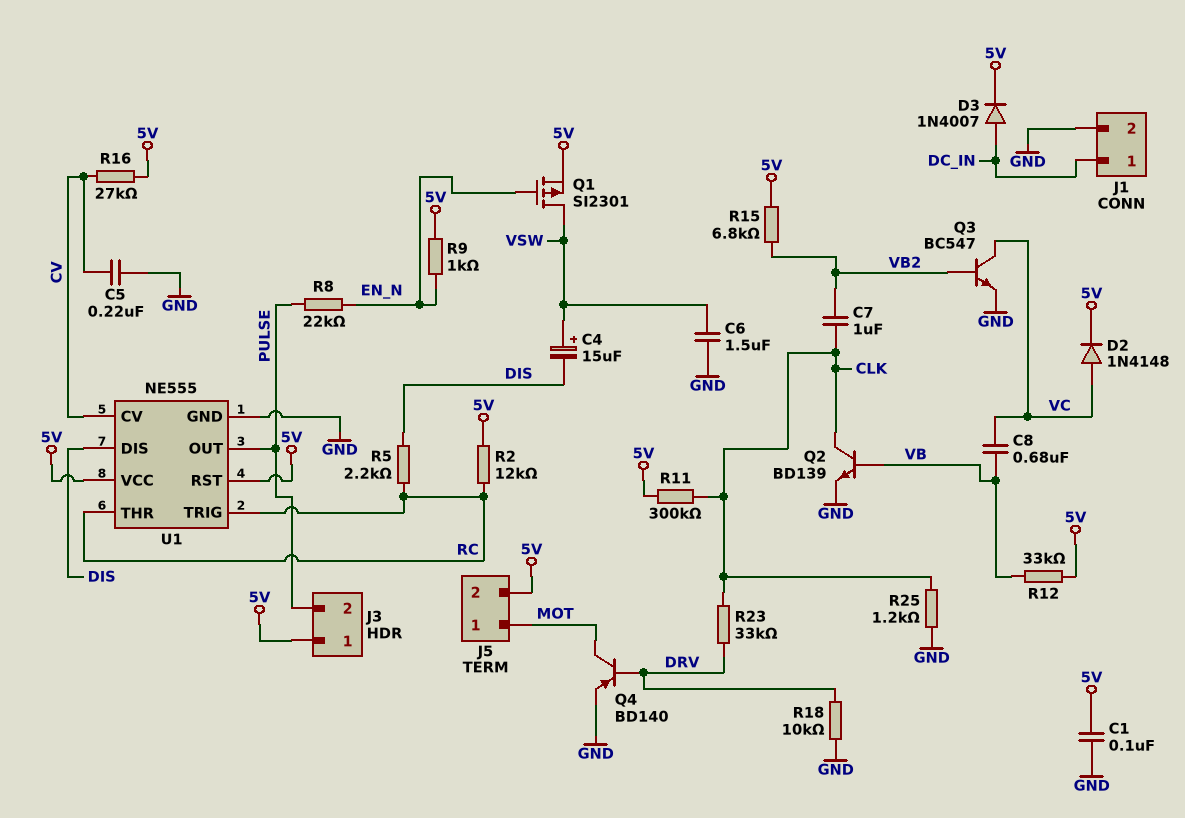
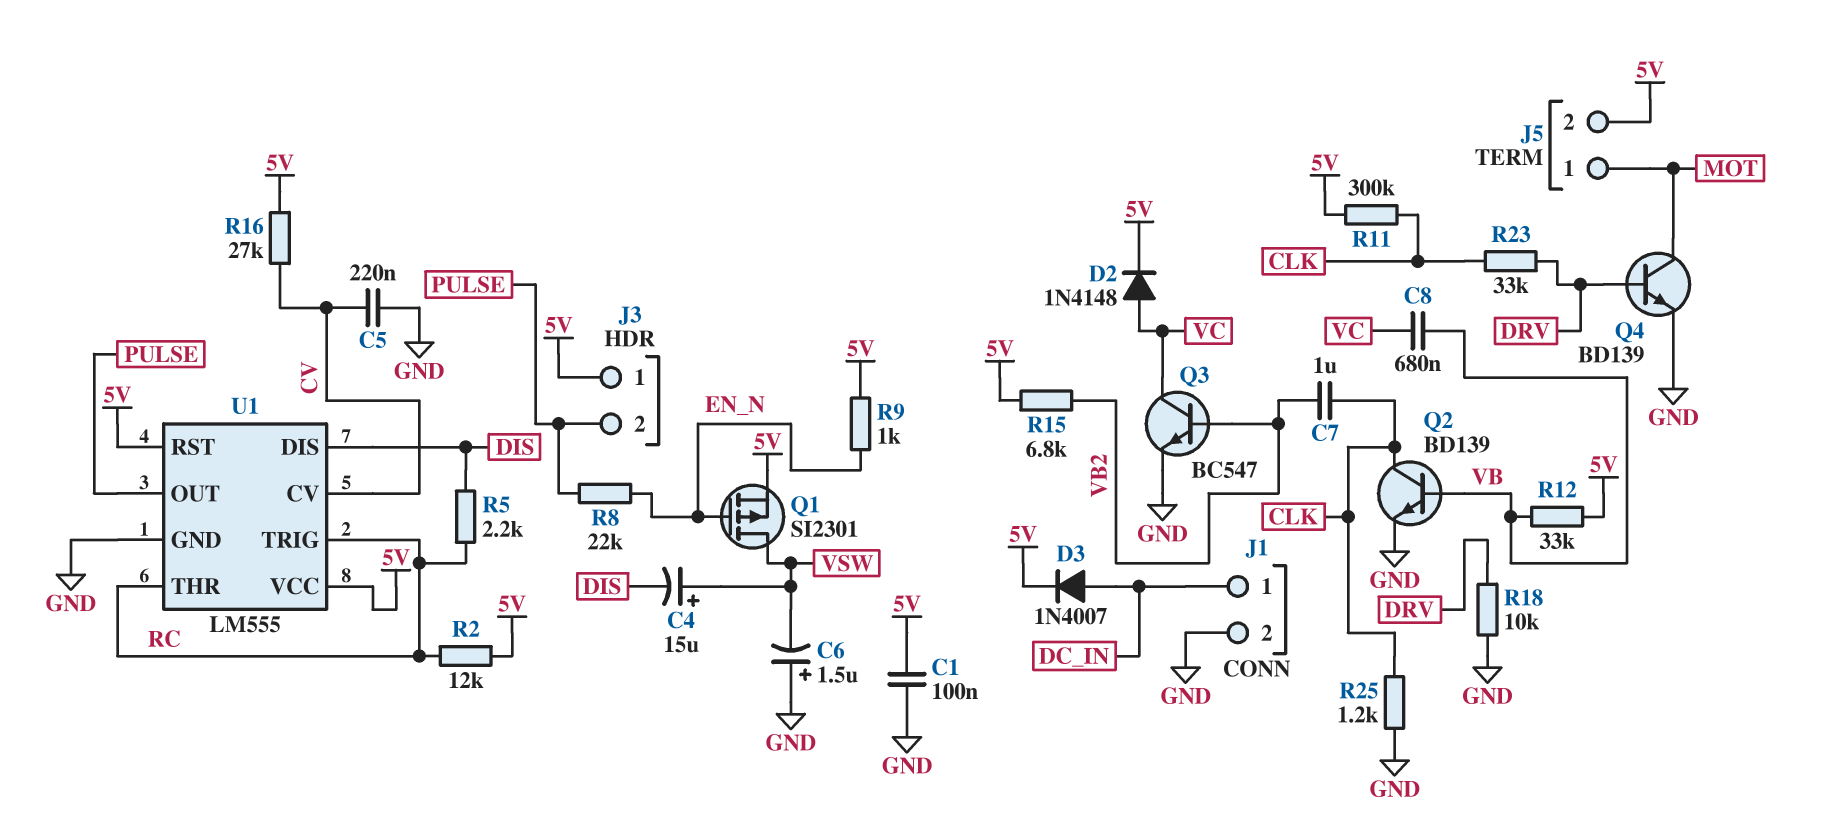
C6: 1.5uF (GND, VSW) -> 1.5uF (plus GND, minus VSW)
Q4: PNP BD140 (B DRV, C MOT, E GND) -> NPN BD139 (B DRV, C MOT, E GND)
U1: NE555 -> LM555

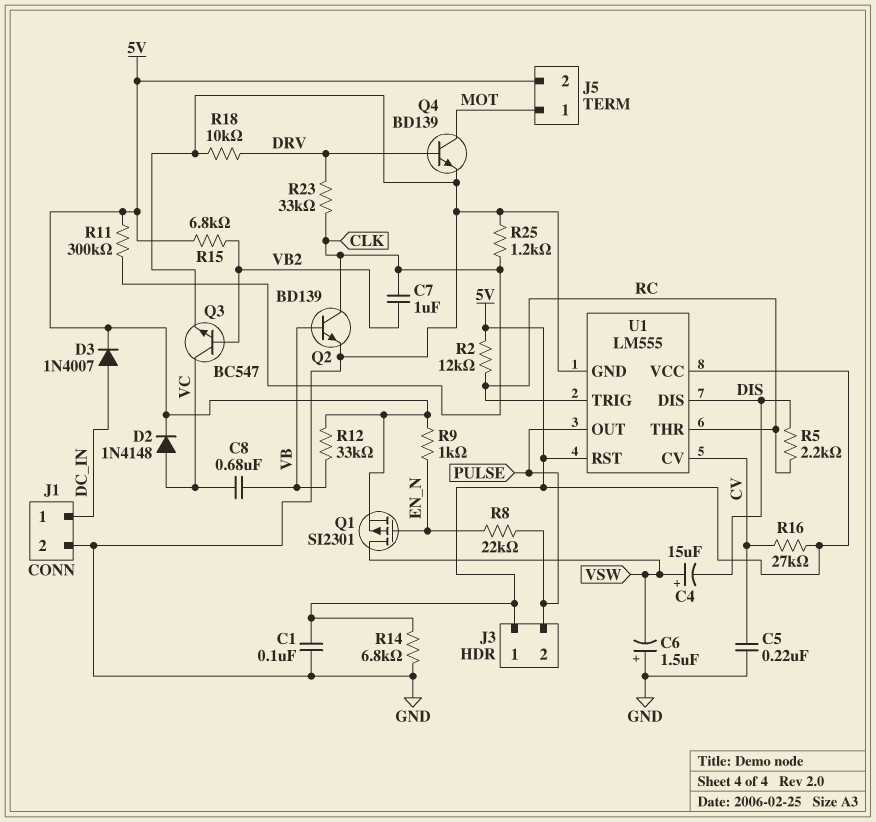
R14: none -> 6.8k (5V, GND)

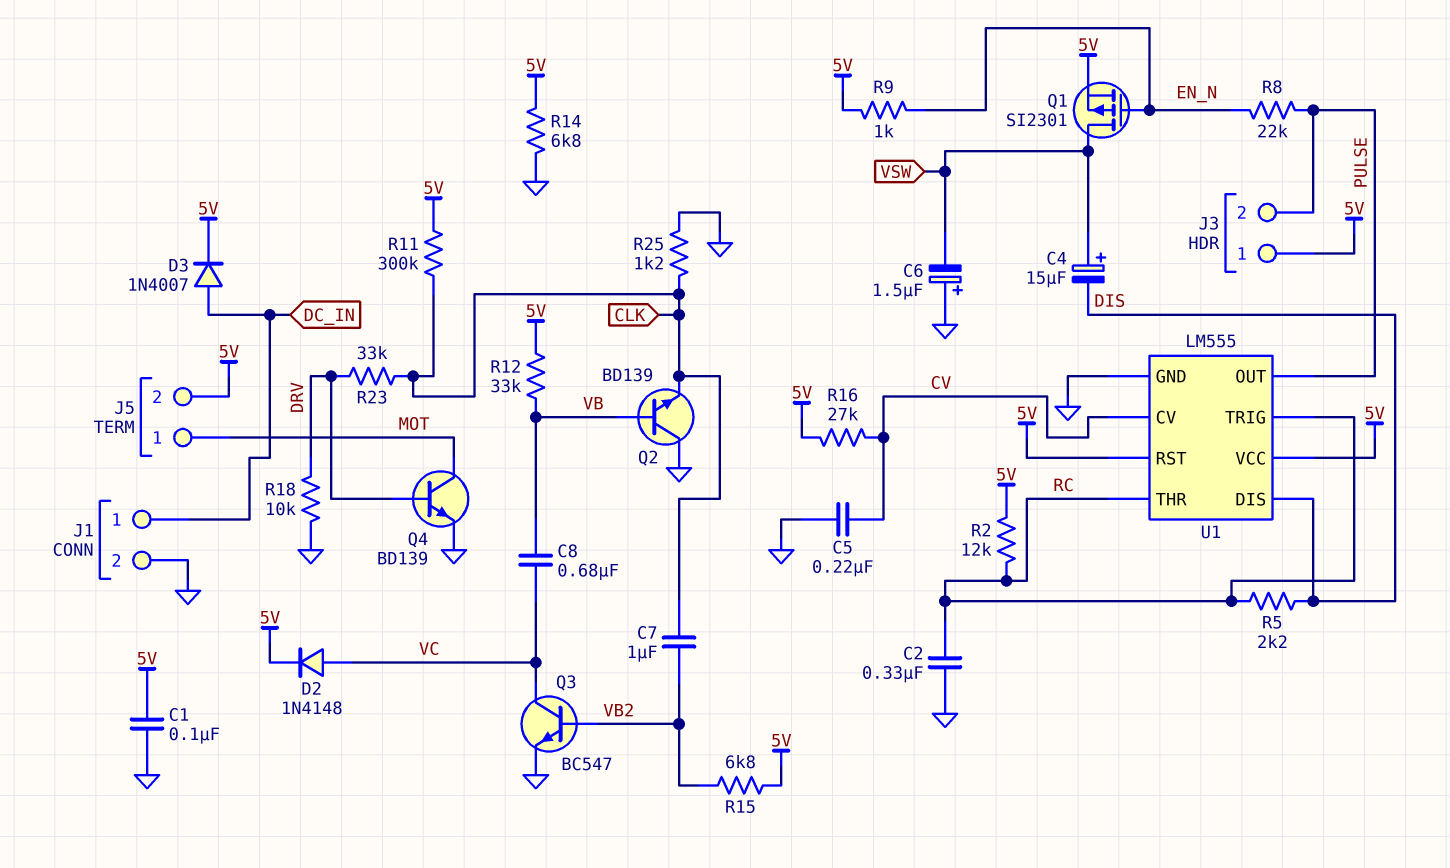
C2: none -> 330nF (GND, RC)
Q2: NPN BD139 (B VB, C CLK, E GND) -> NPN BD139 (B VB, C GND, E CLK)

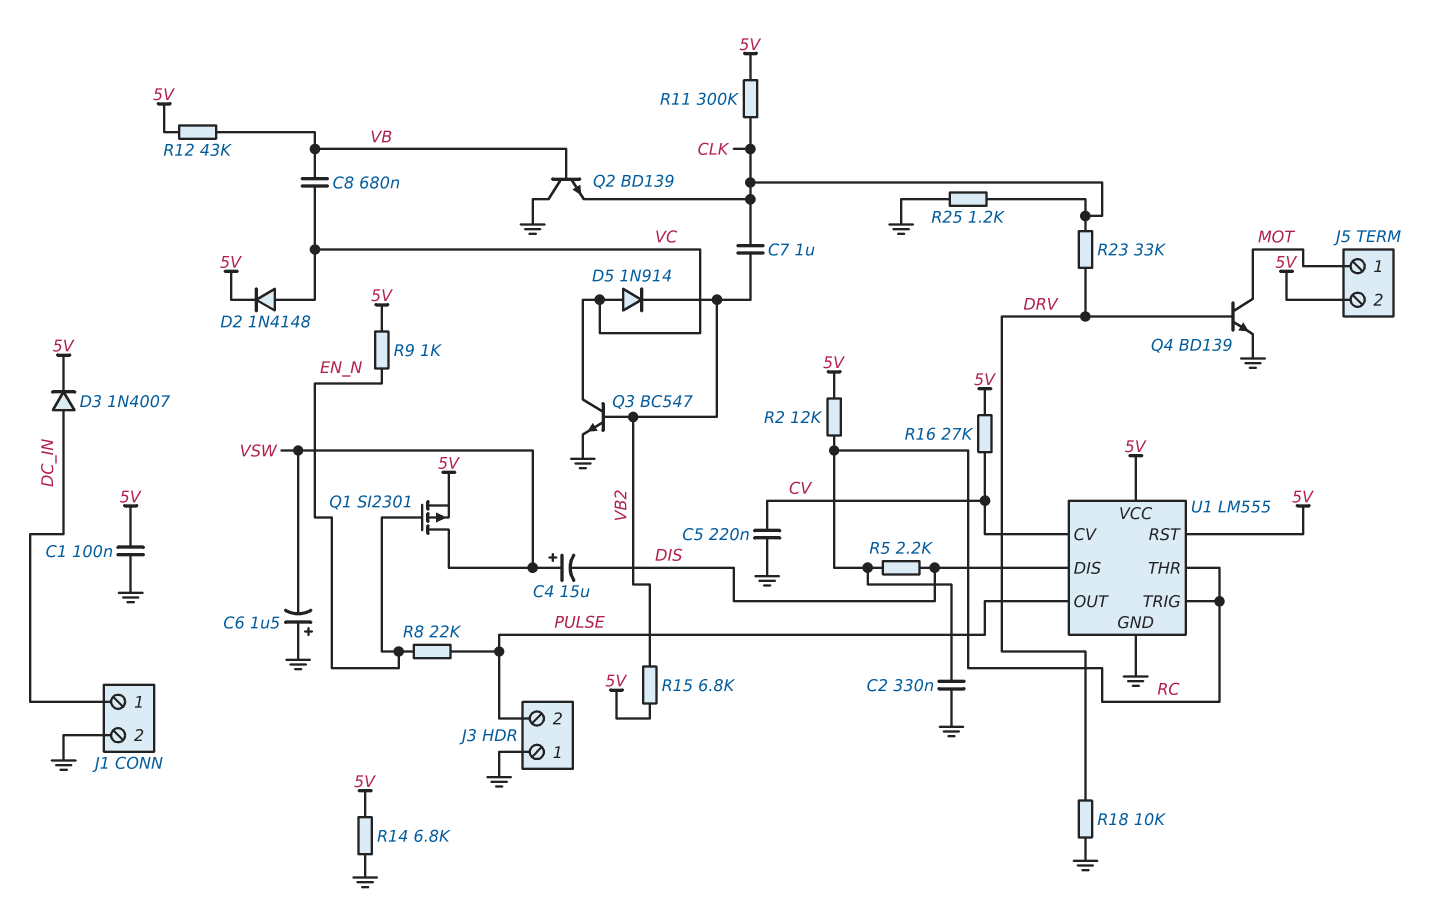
D5: none -> diode 1N914 (A VC, K VB2)
J3 pin 1: 5V -> GND
R12: 33k (5V, VB) -> 43k (5V, VB)

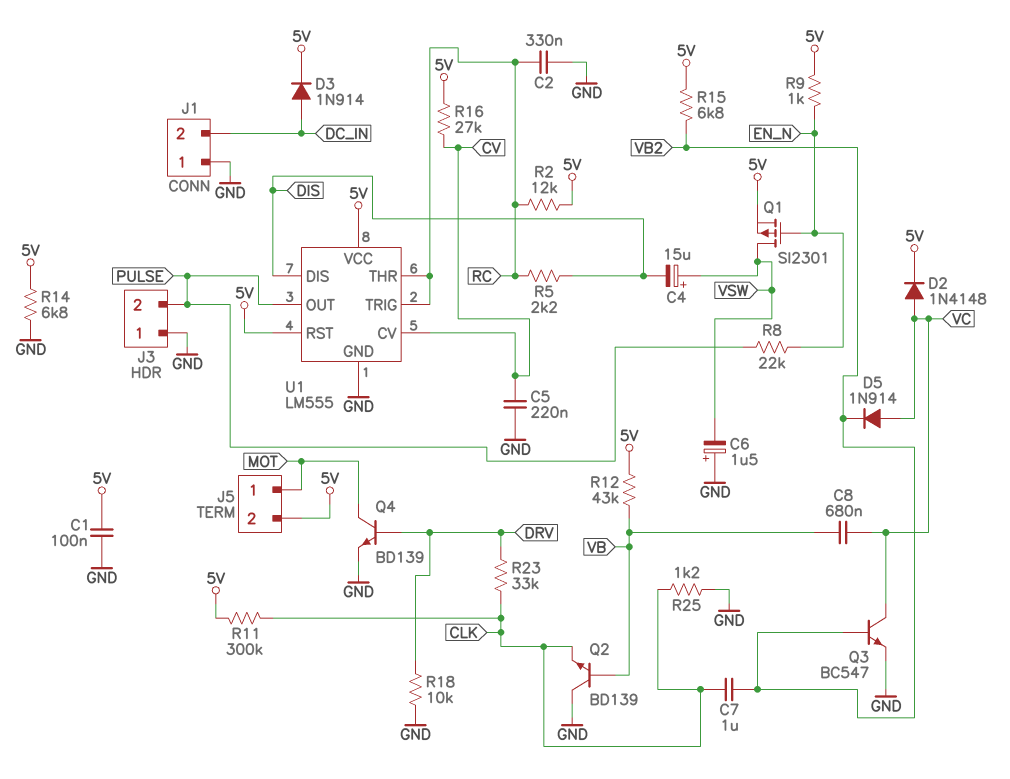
D3: diode 1N4007 (A DC_IN, K 5V) -> diode 1N914 (A DC_IN, K 5V)
J1 pin 1: DC_IN -> GND
J1 pin 2: GND -> DC_IN

